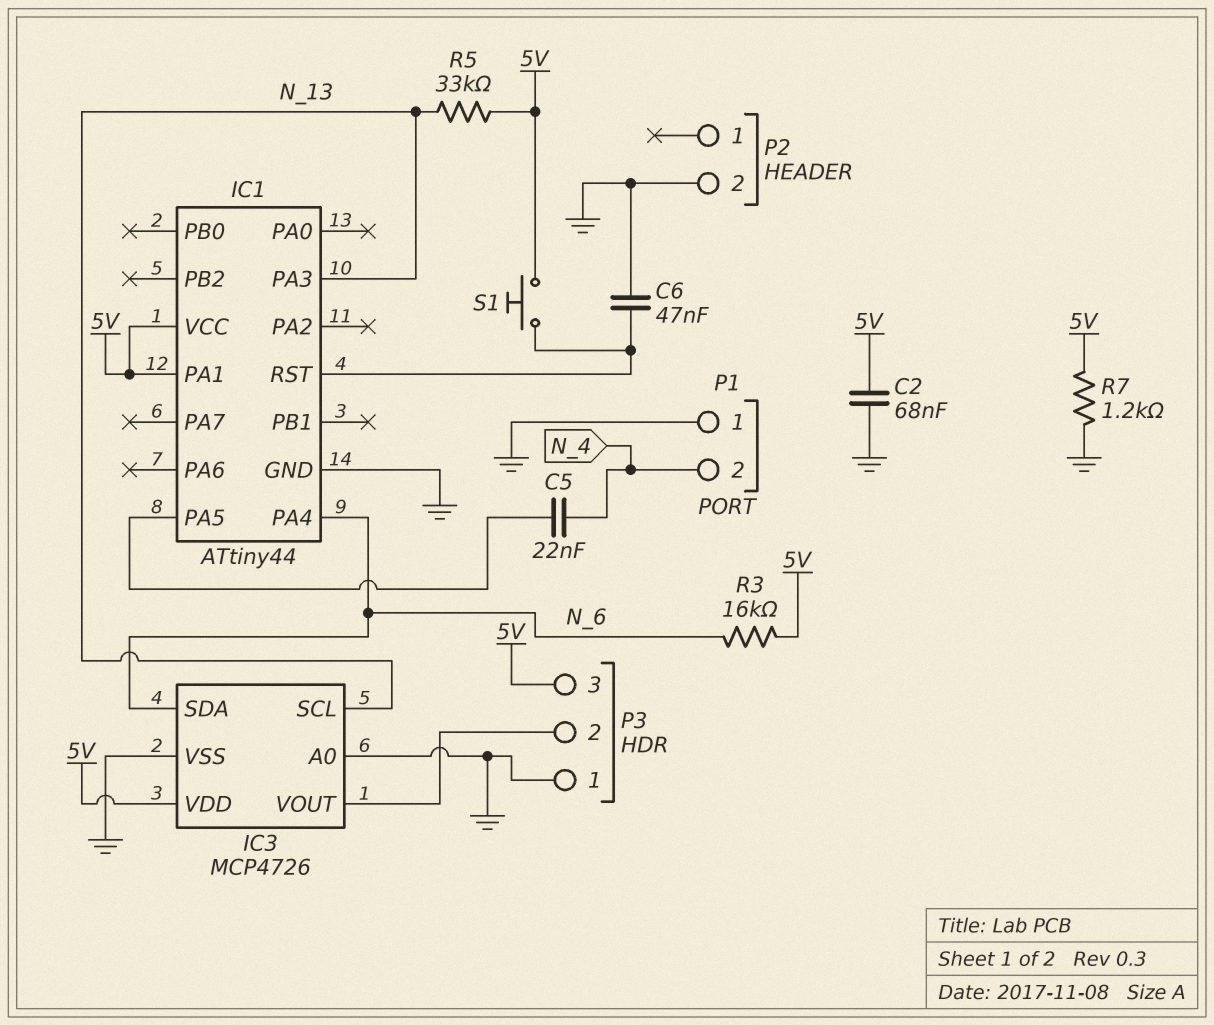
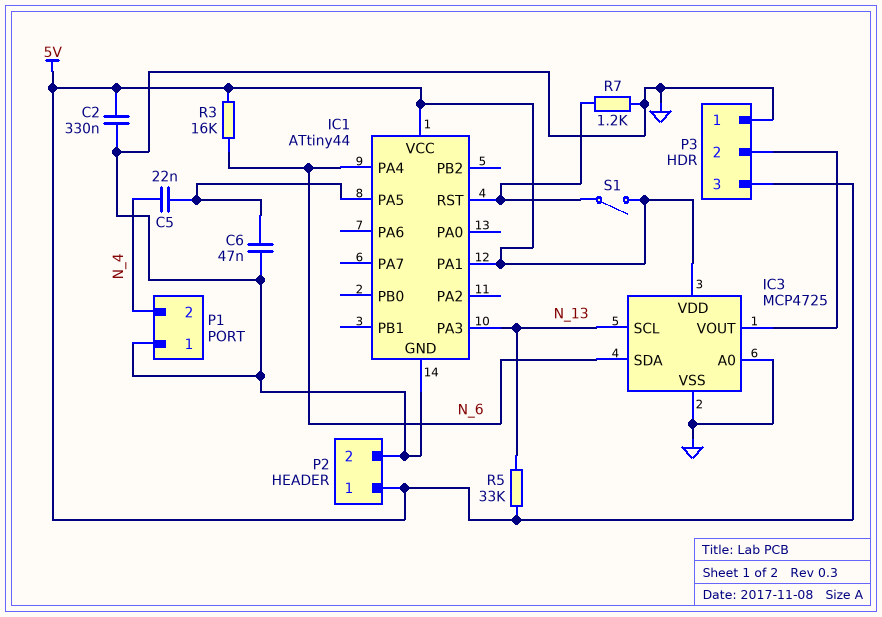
C2: 68nF (5V, GND) -> 330nF (5V, GND)
C6: 47nF (GND, IC1/RST) -> 47nF (GND, IC1/PA5)
IC3: MCP4726 -> MCP4725
P2 pin 1: none -> 5V
R7: 1.2k (5V, GND) -> 1.2k (GND, IC1/RST)
S1: button (5V, IC1/RST) -> switch (5V, IC1/RST)

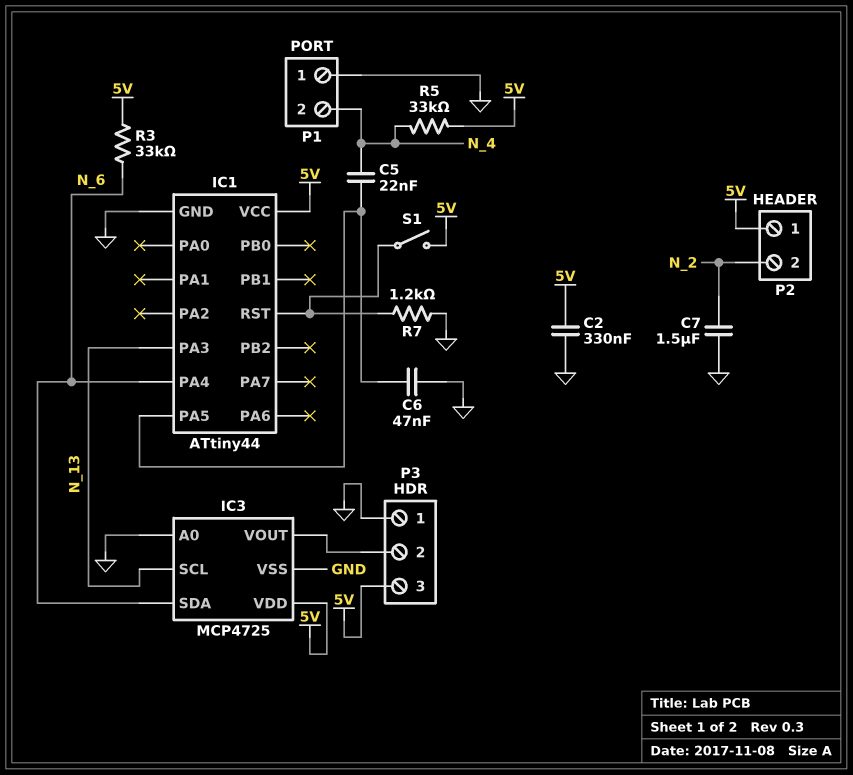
C7: none -> 1.5uF (GND, N_2)
IC1 pin PA1: 5V -> none
P2 pin 2: GND -> N_2
R3: 16k (5V, N_6) -> 33k (5V, N_6)
R5: 33k (5V, N_13) -> 33k (5V, N_4)

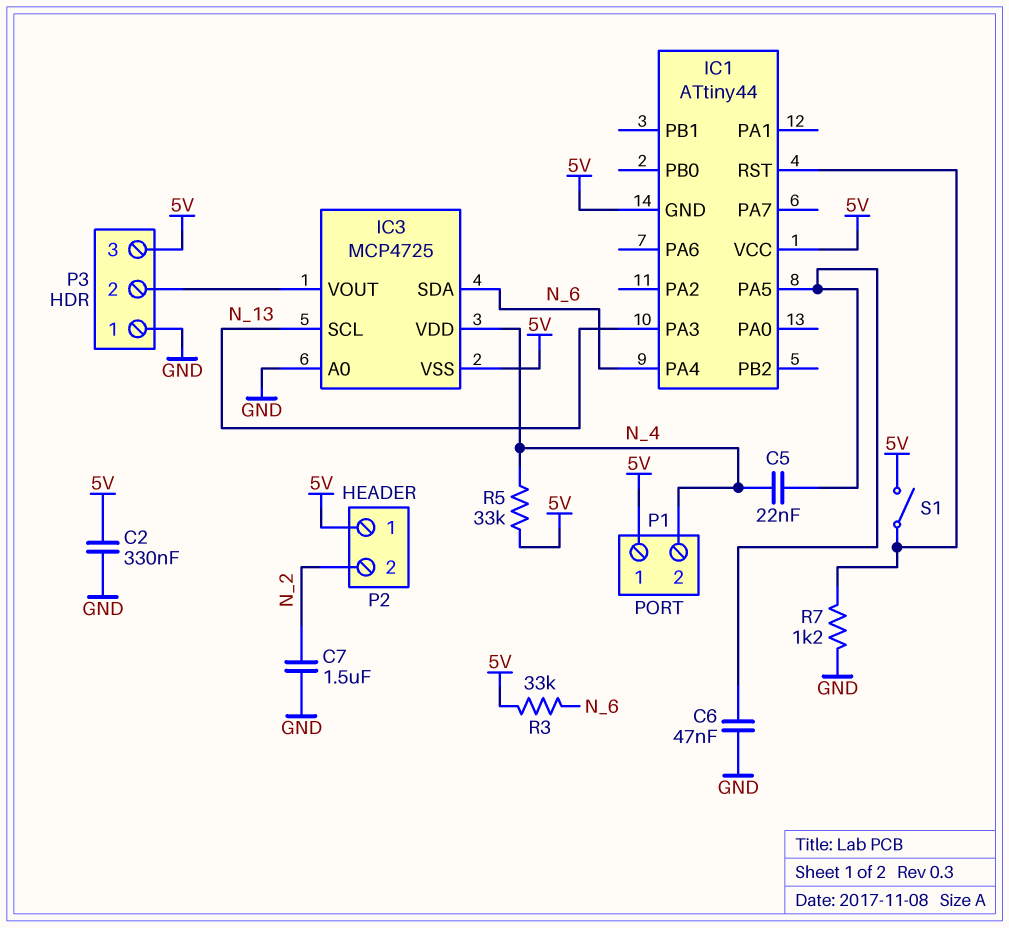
IC1 pin GND: GND -> 5V
IC3 pin VDD: 5V -> N_4
IC3 pin VSS: GND -> 5V
P1 pin 1: GND -> 5V

